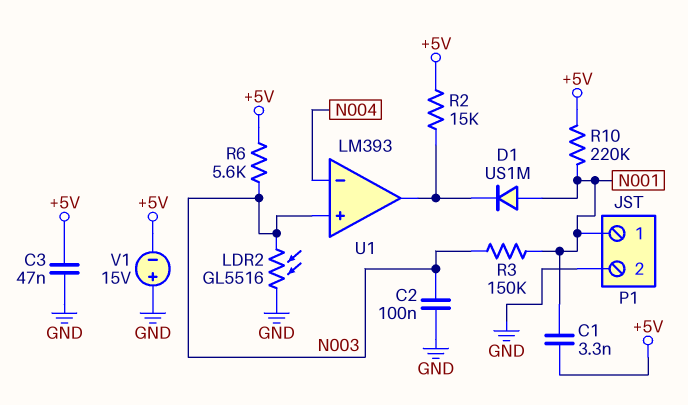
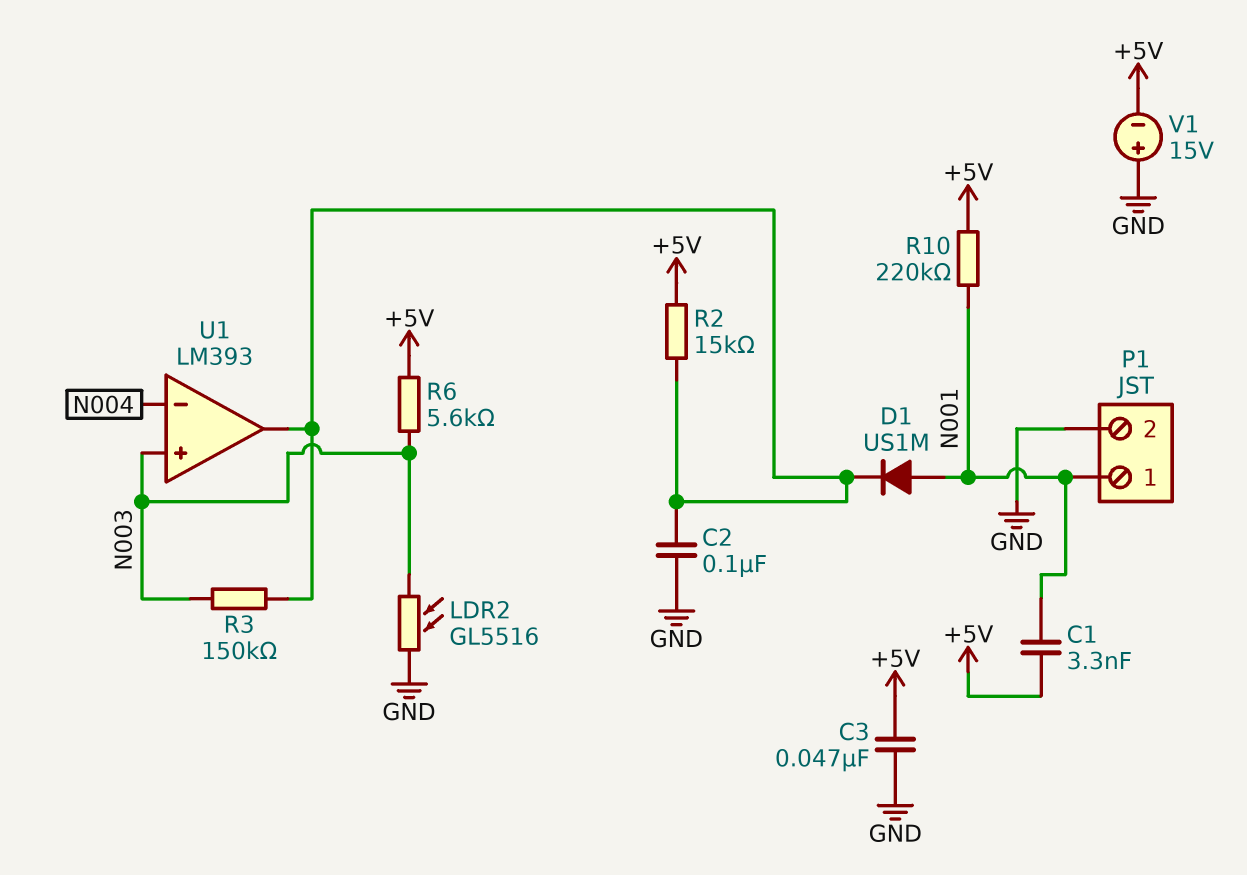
C2: 100nF (GND, N003) -> 100nF (GND, U1/out)
R3: 150k (N001, N003) -> 150k (N003, U1/out)

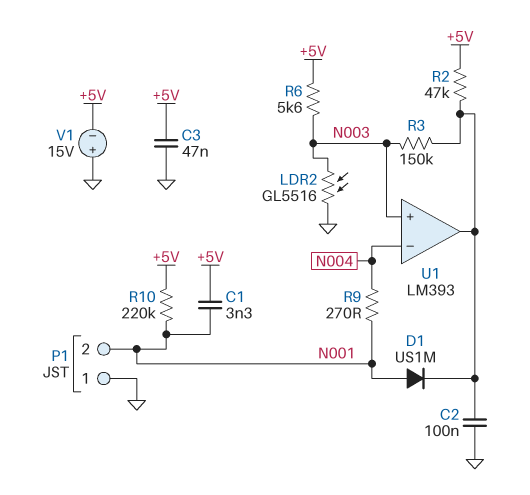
P1 pin 1: N001 -> GND
P1 pin 2: GND -> N001
R2: 15k (+5V, U1/out) -> 47k (+5V, U1/out)
R9: none -> 270 (N001, N004)

